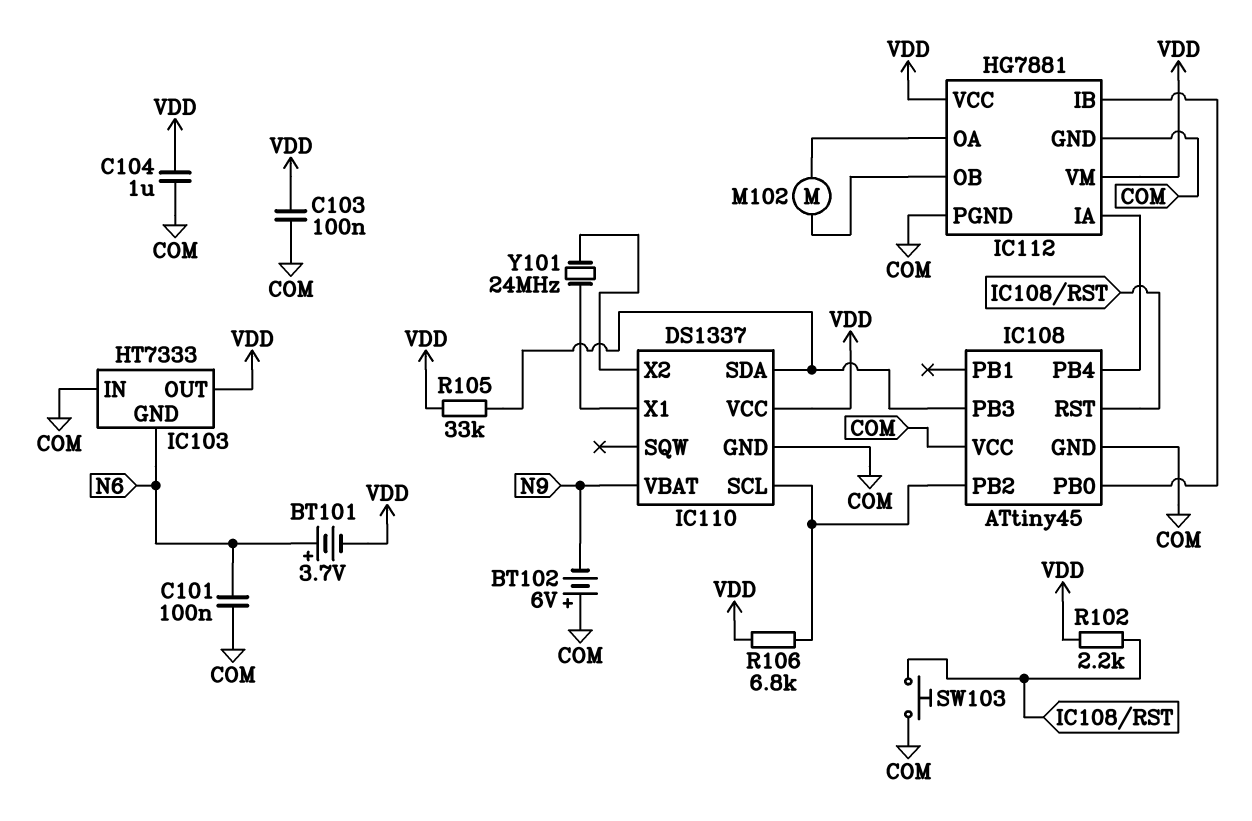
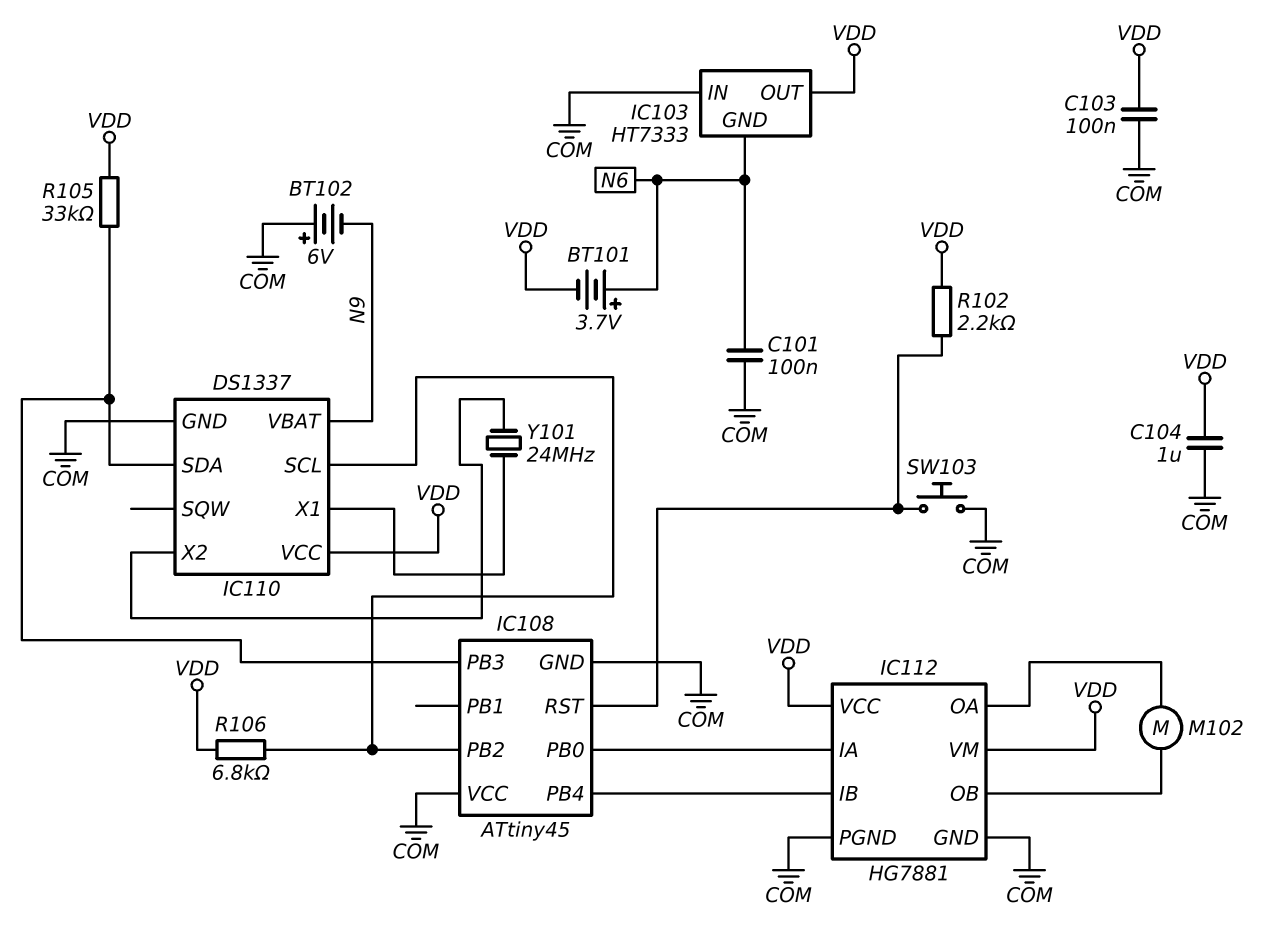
IC112 pin IA: IC108/PB4 -> IC108/PB0
IC112 pin IB: IC108/PB0 -> IC108/PB4

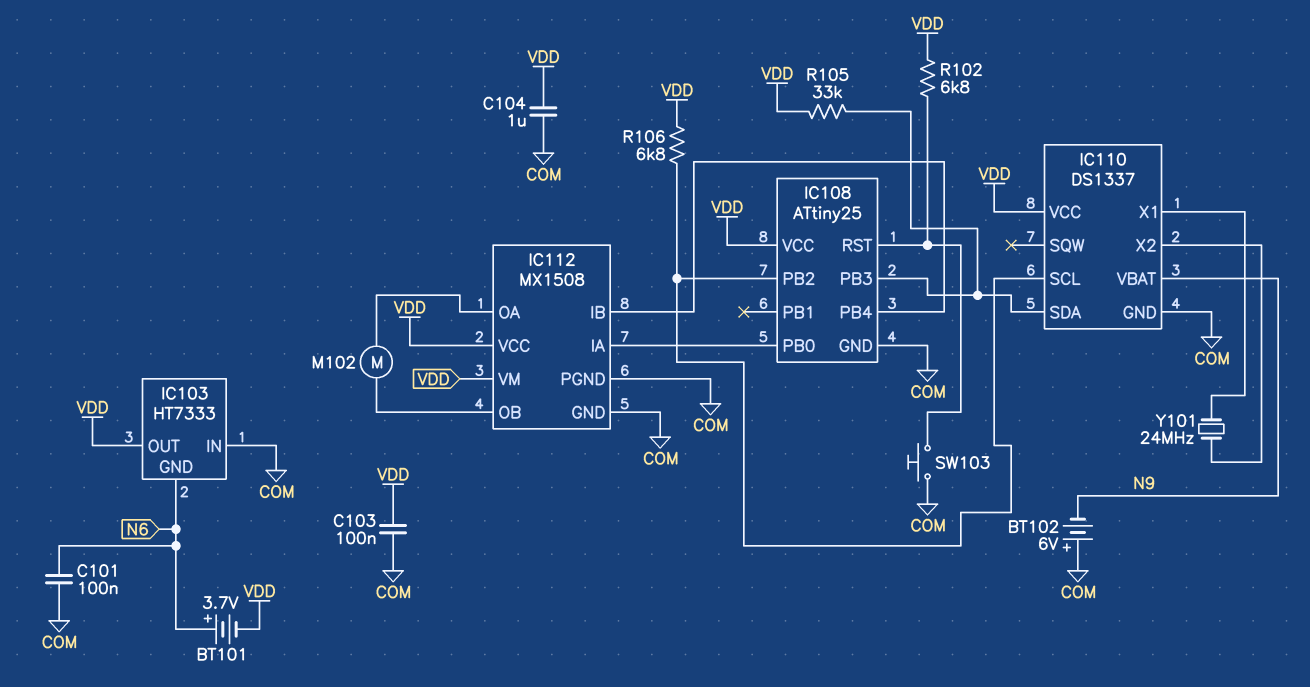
IC108: ATtiny45 -> ATtiny25
IC108 pin VCC: COM -> VDD
IC112: HG7881 -> MX1508
R102: 2.2k (IC108/RST, VDD) -> 6.8k (IC108/RST, VDD)

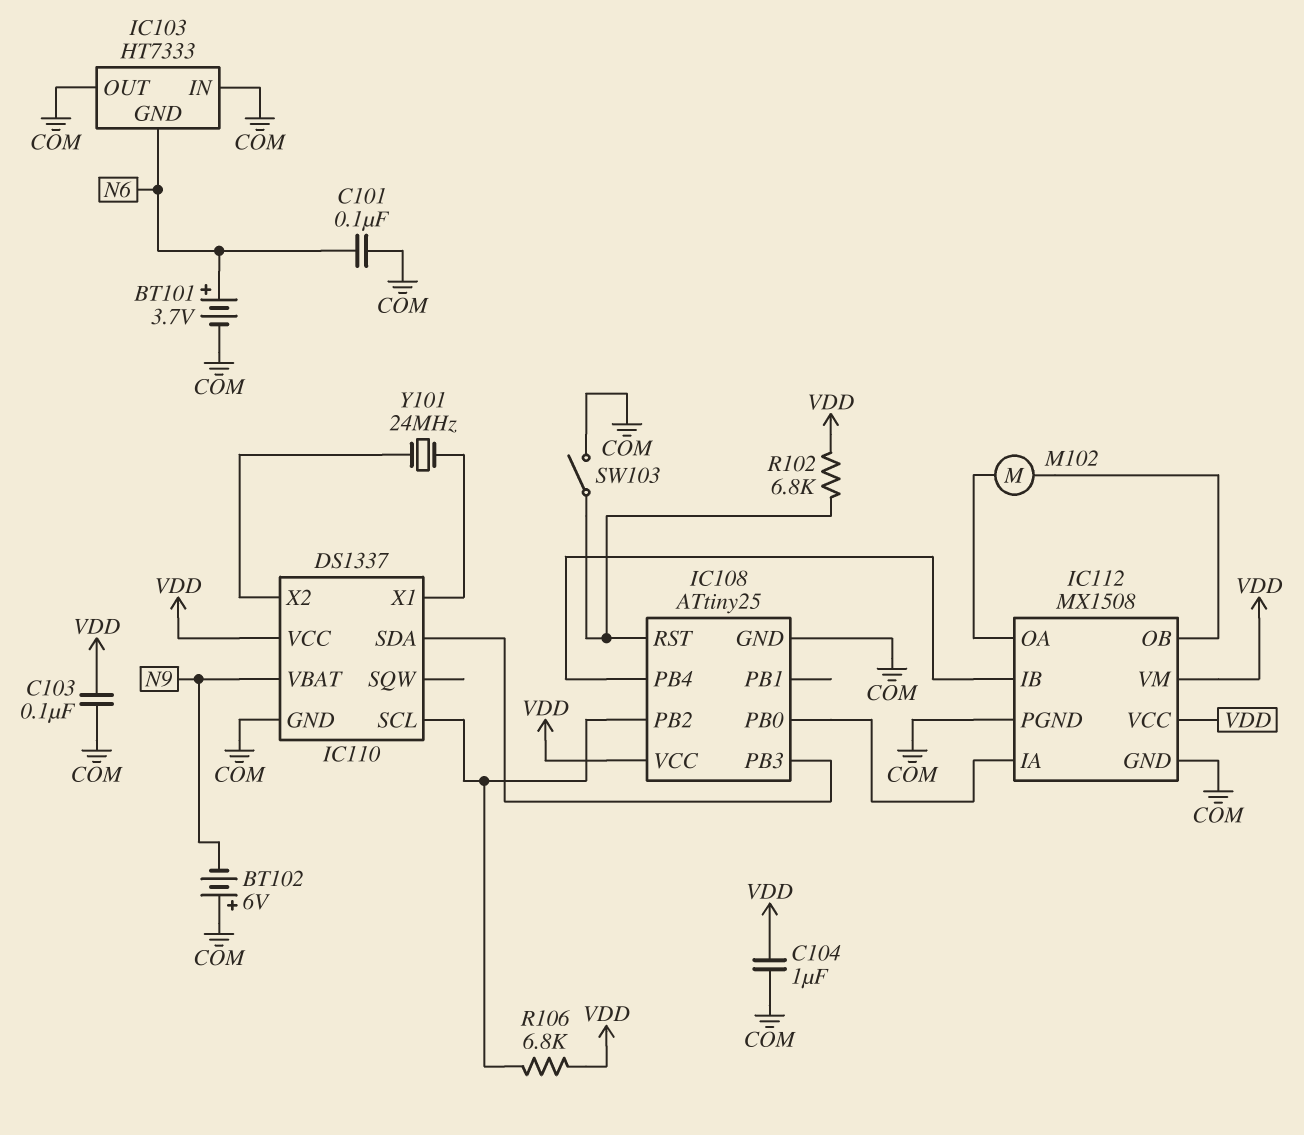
BT101: 3.7V (plus N6, minus VDD) -> 3.7V (plus N6, minus COM)
IC103 pin OUT: VDD -> COM
R105: 33k (IC108/PB3, VDD) -> none
SW103: button (COM, IC108/RST) -> switch (COM, IC108/RST)

